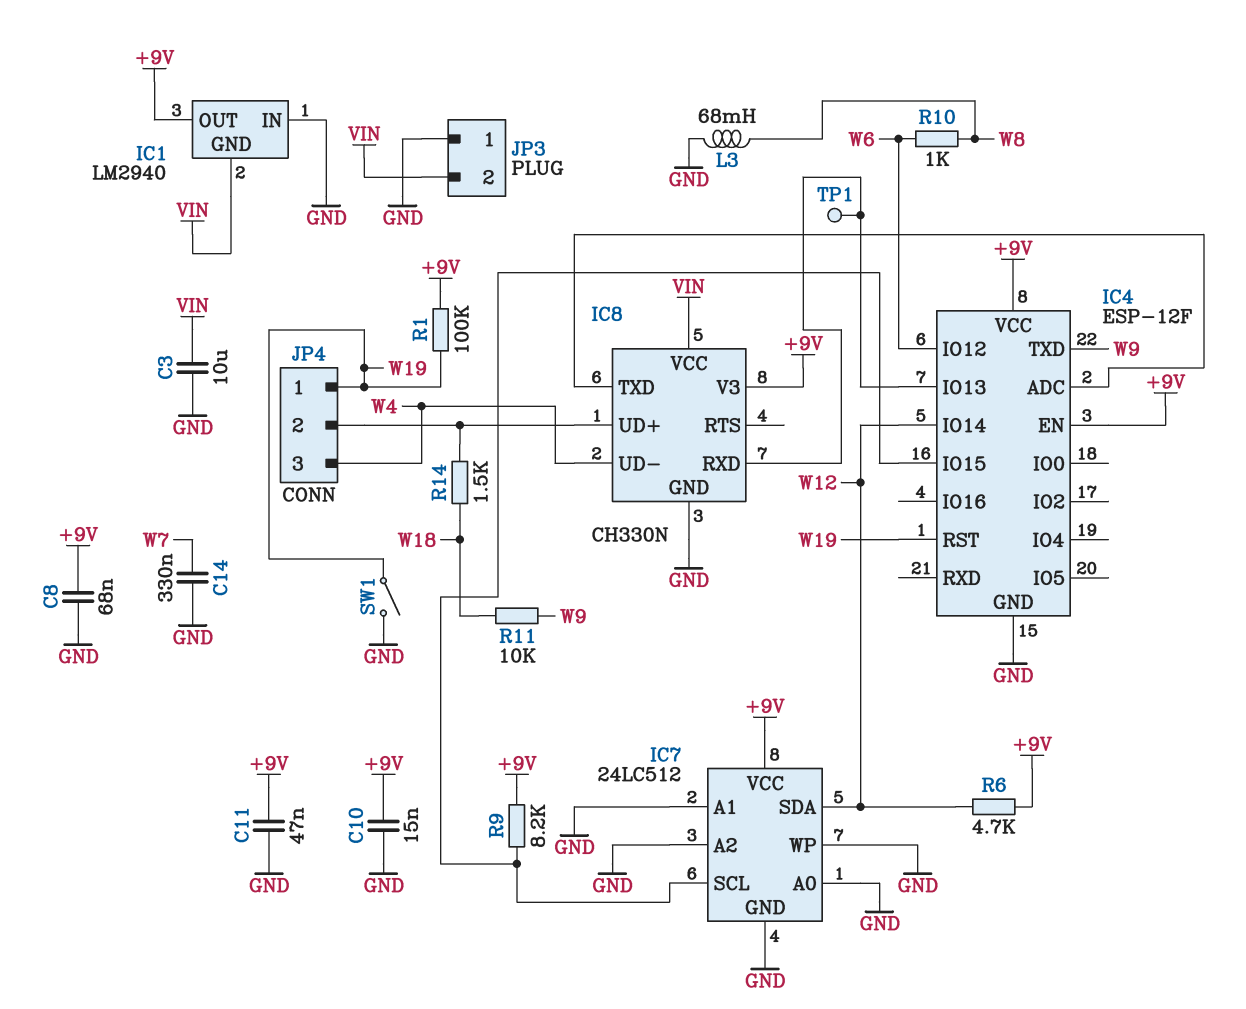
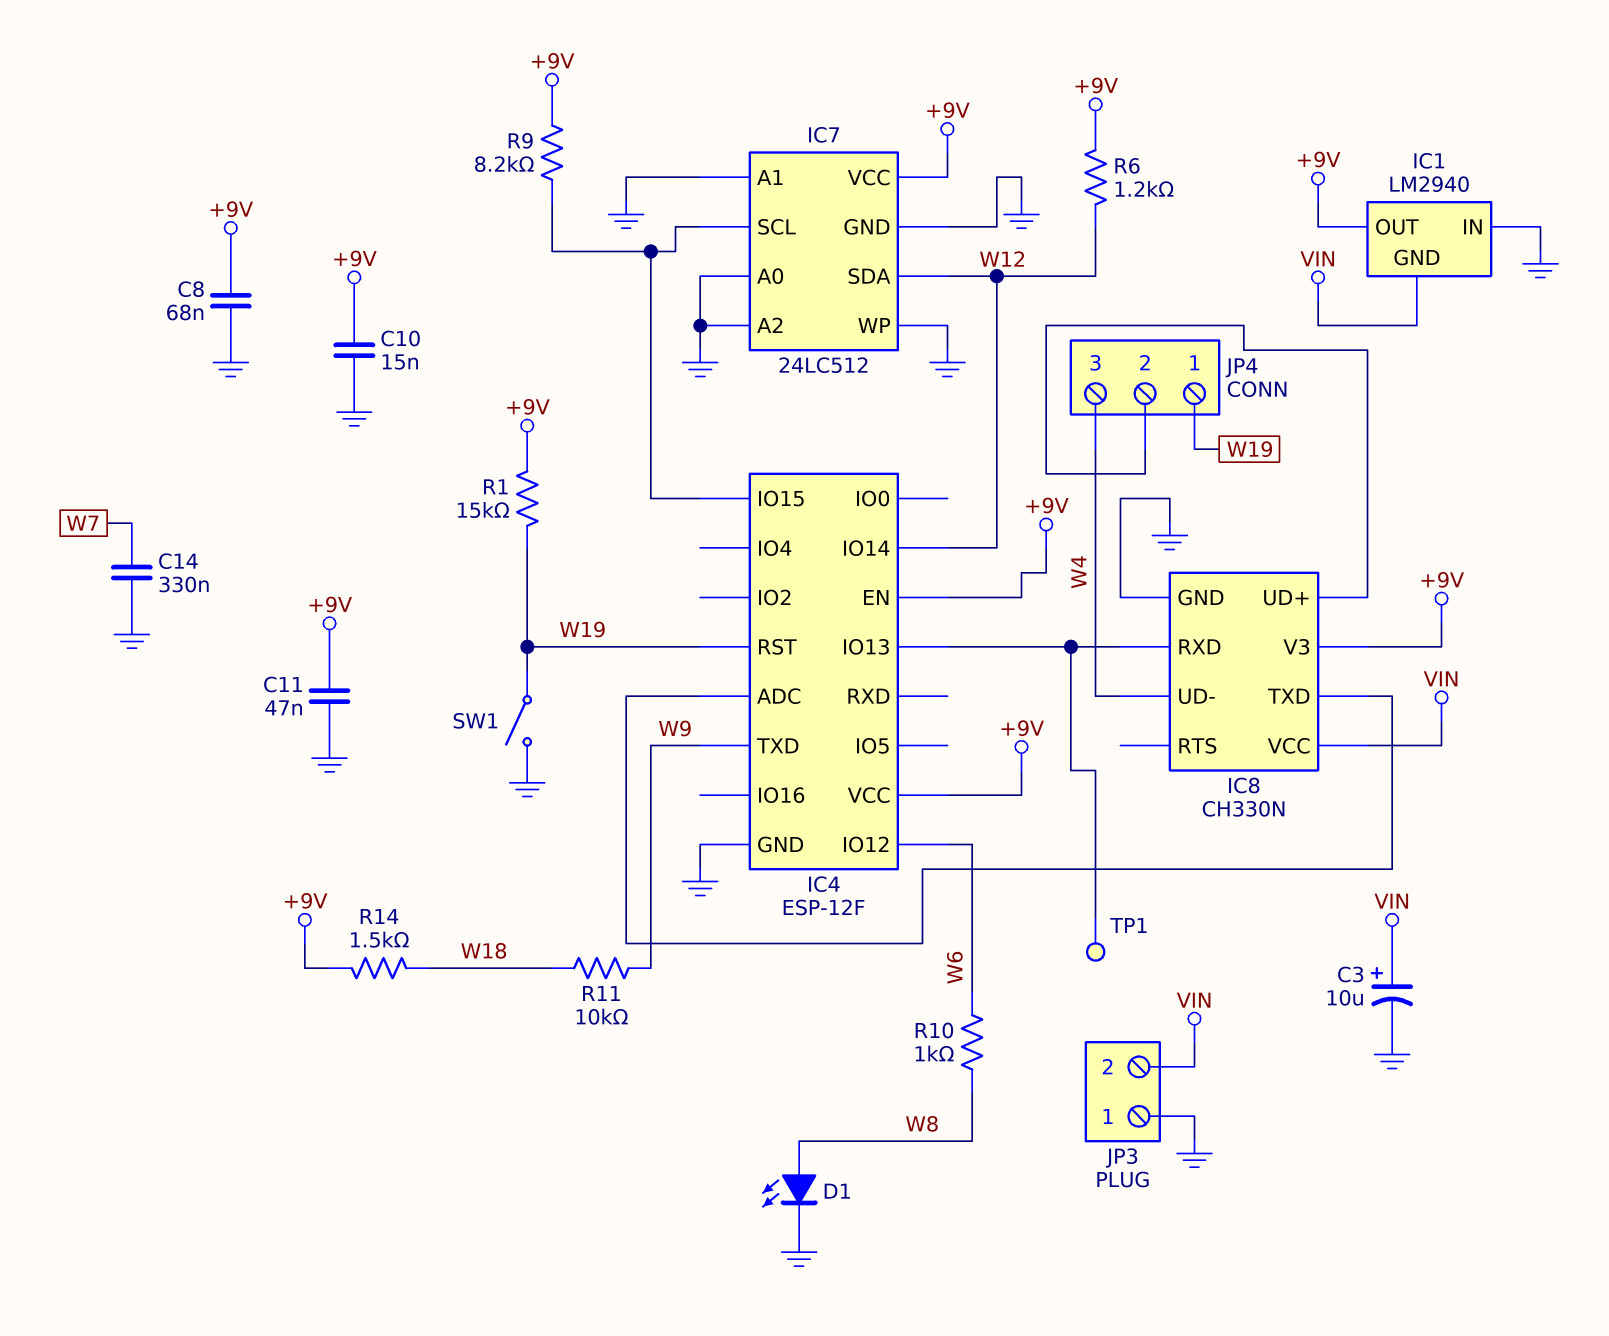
C3: 10uF (GND, VIN) -> 10uF (plus VIN, minus GND)
D1: none -> LED (A W8, K GND)
L3: 68mH (GND, W8) -> none
R1: 100k (+9V, W19) -> 15k (+9V, W19)
R6: 4.7k (+9V, W12) -> 1.2k (+9V, W12)
R14: 1.5k (IC8/UD+, W18) -> 1.5k (+9V, W18)

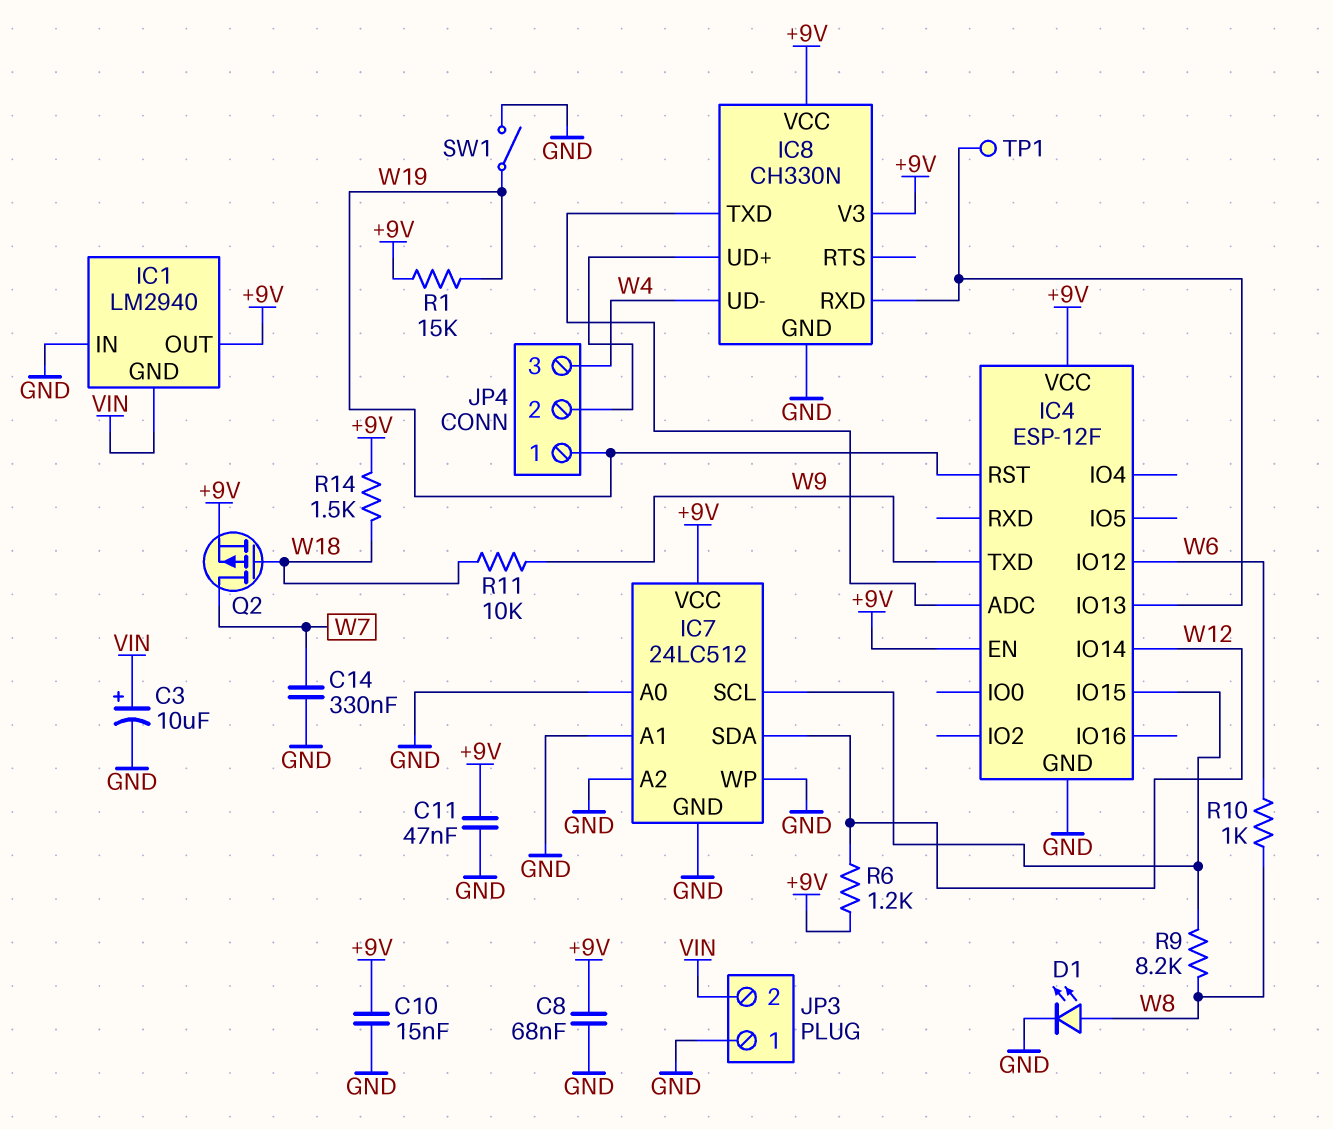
IC8 pin VCC: VIN -> +9V
Q2: none -> PMOS (G W18, D W7, S +9V)
R9: 8.2k (+9V, IC4/IO15) -> 8.2k (IC4/IO15, W8)

